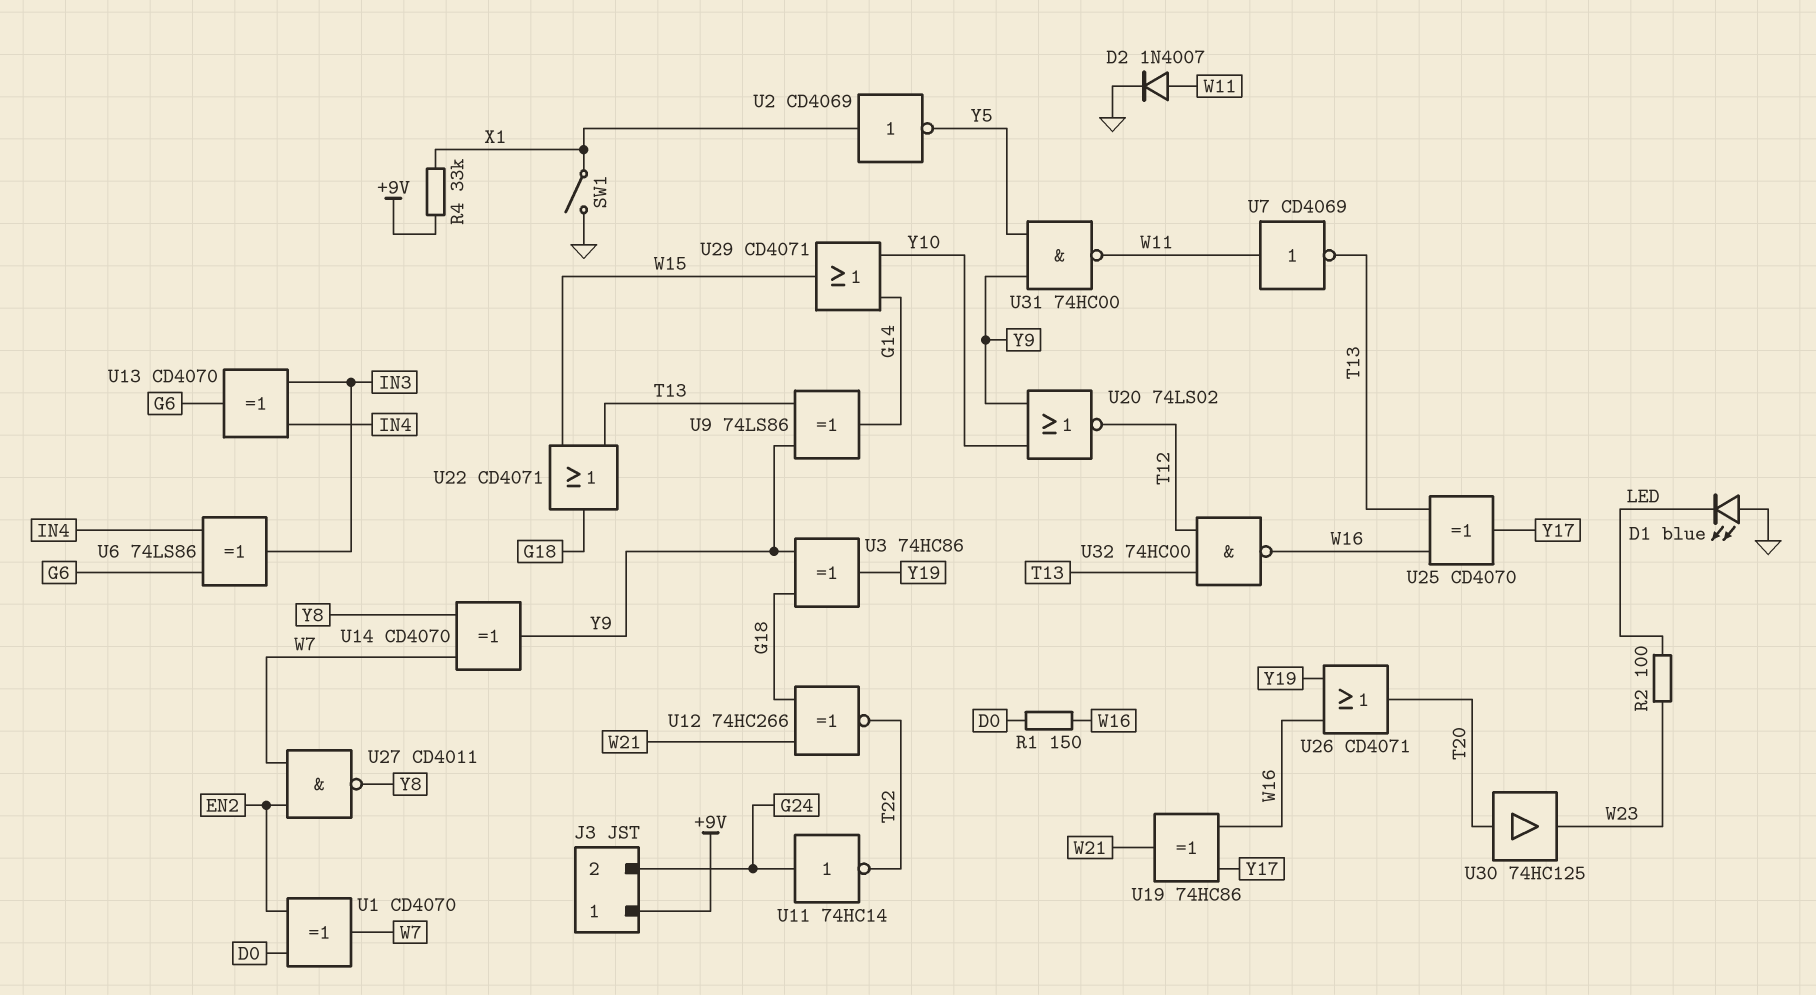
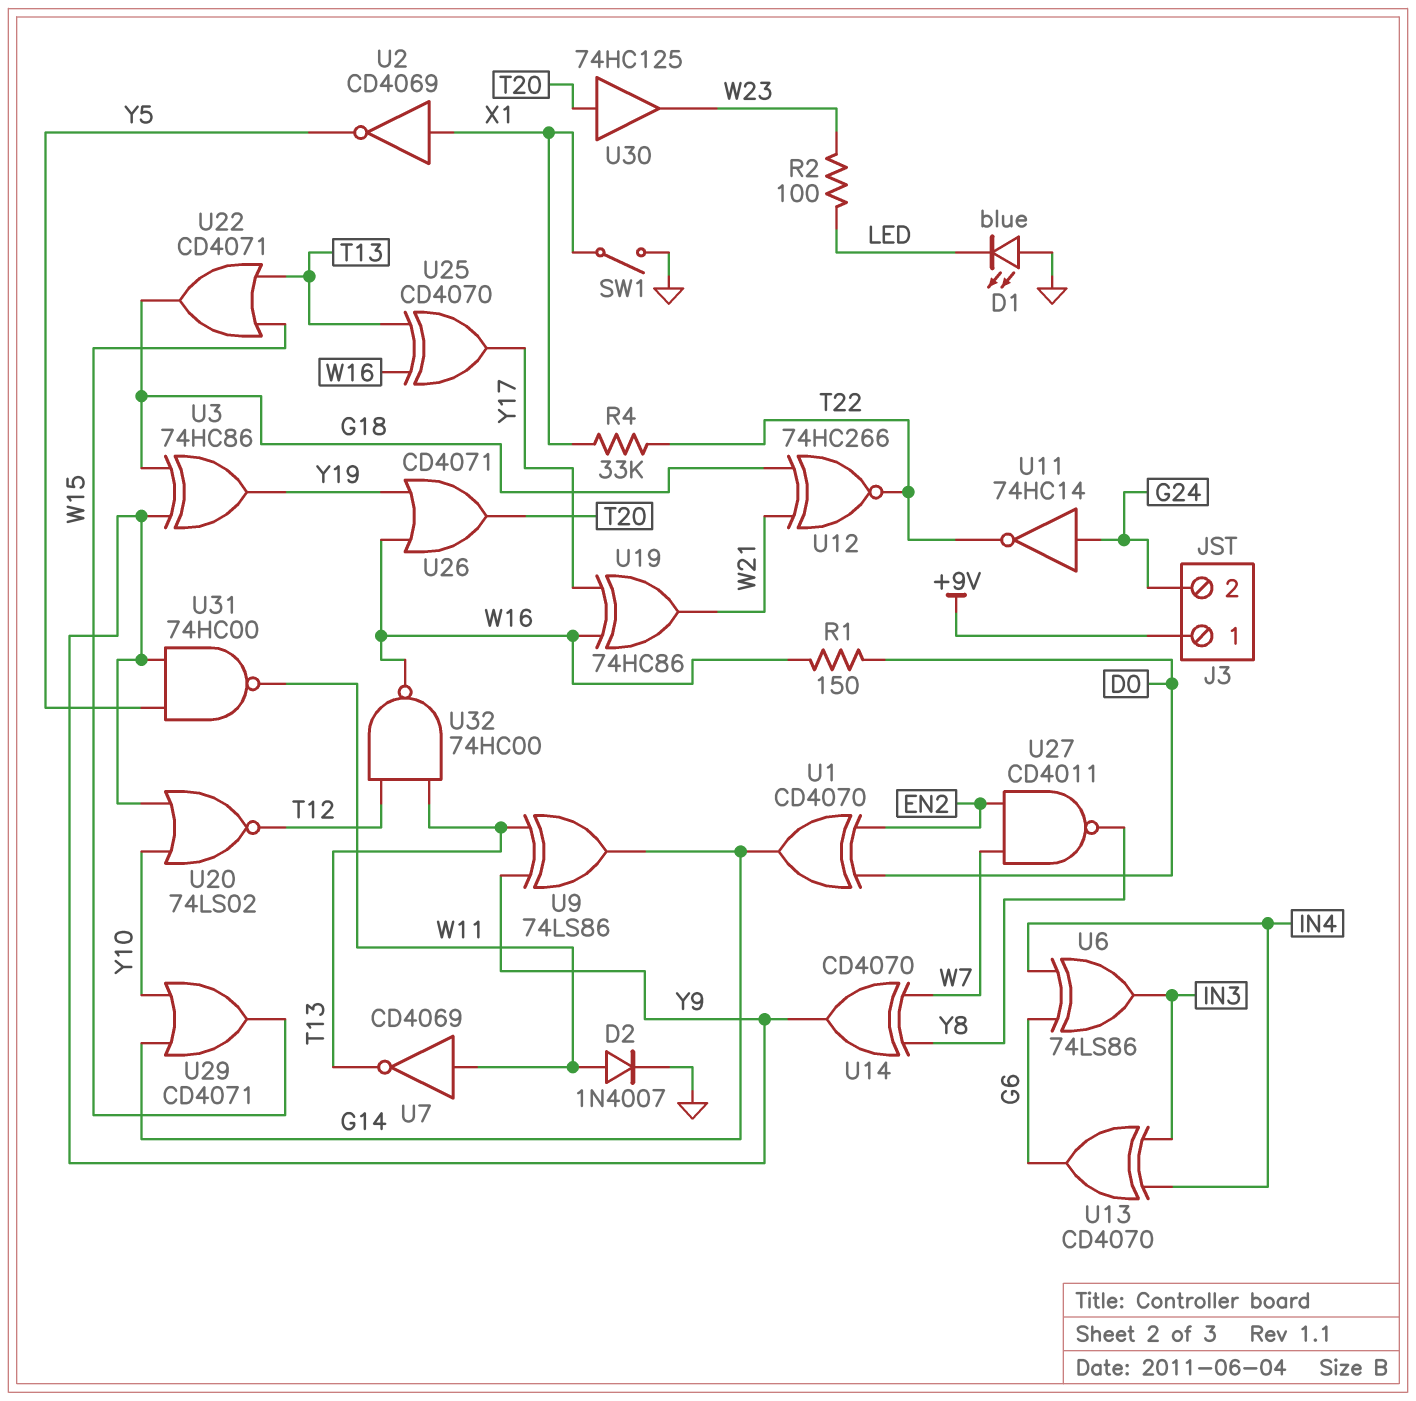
R4: 33k (+9V, X1) -> 33k (T22, X1)
U1: XOR CD4070 (in D0, in EN2, out W7) -> XOR CD4070 (in D0, in EN2, out G14)

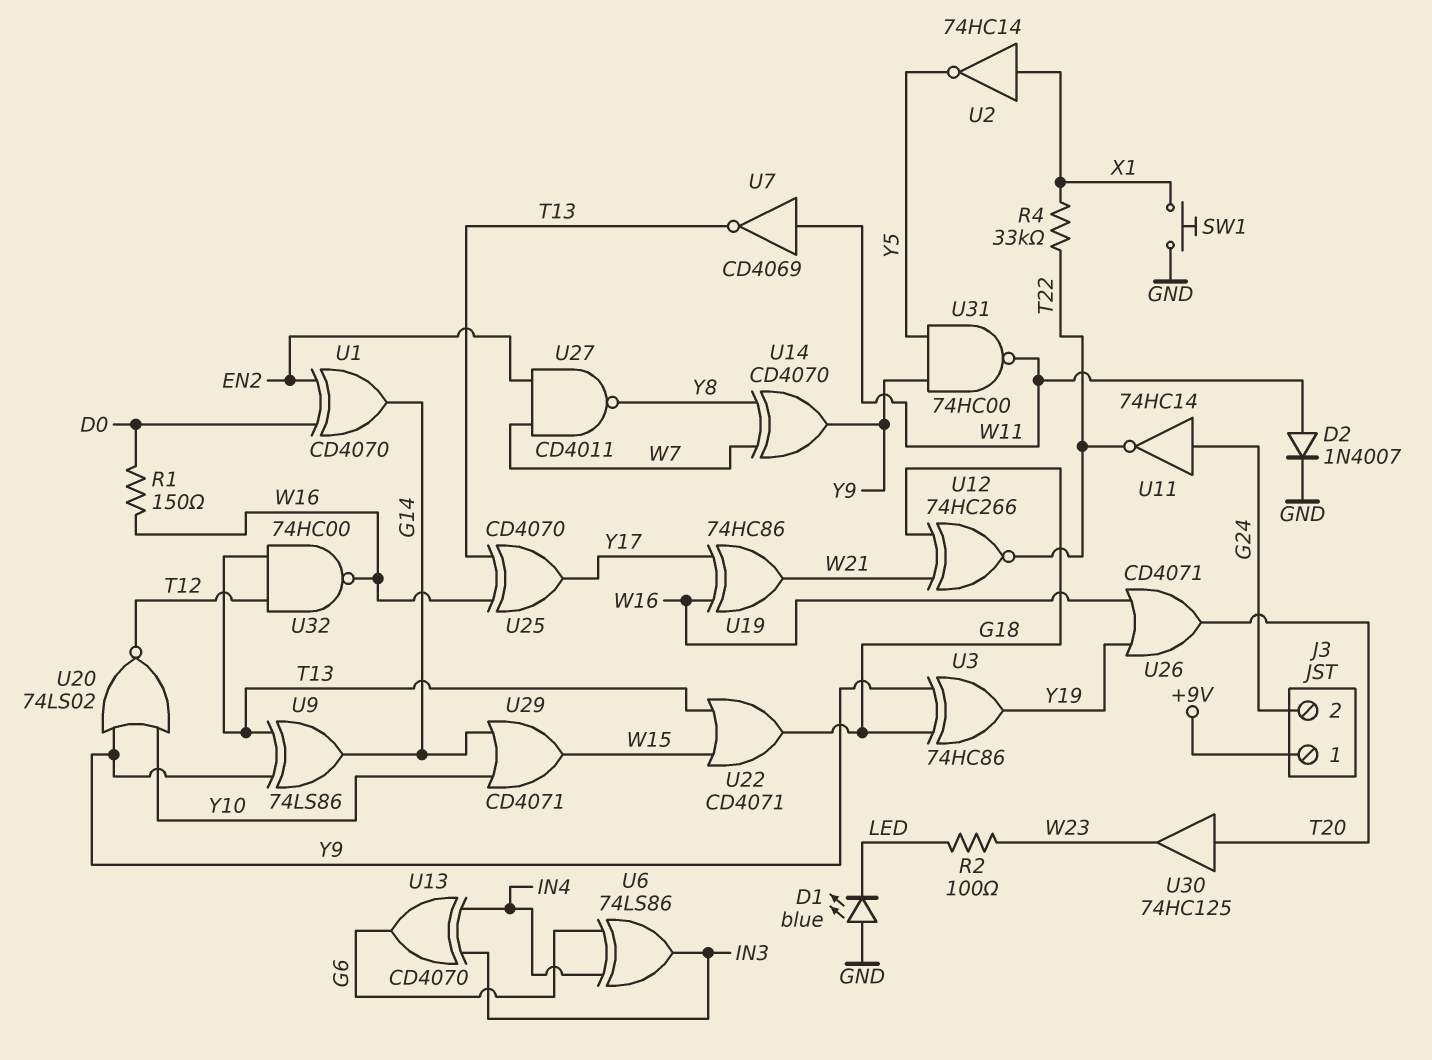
SW1: switch (GND, X1) -> button (GND, X1)
U2: NOT CD4069 (in X1, out Y5) -> NOT 74HC14 (in X1, out Y5)

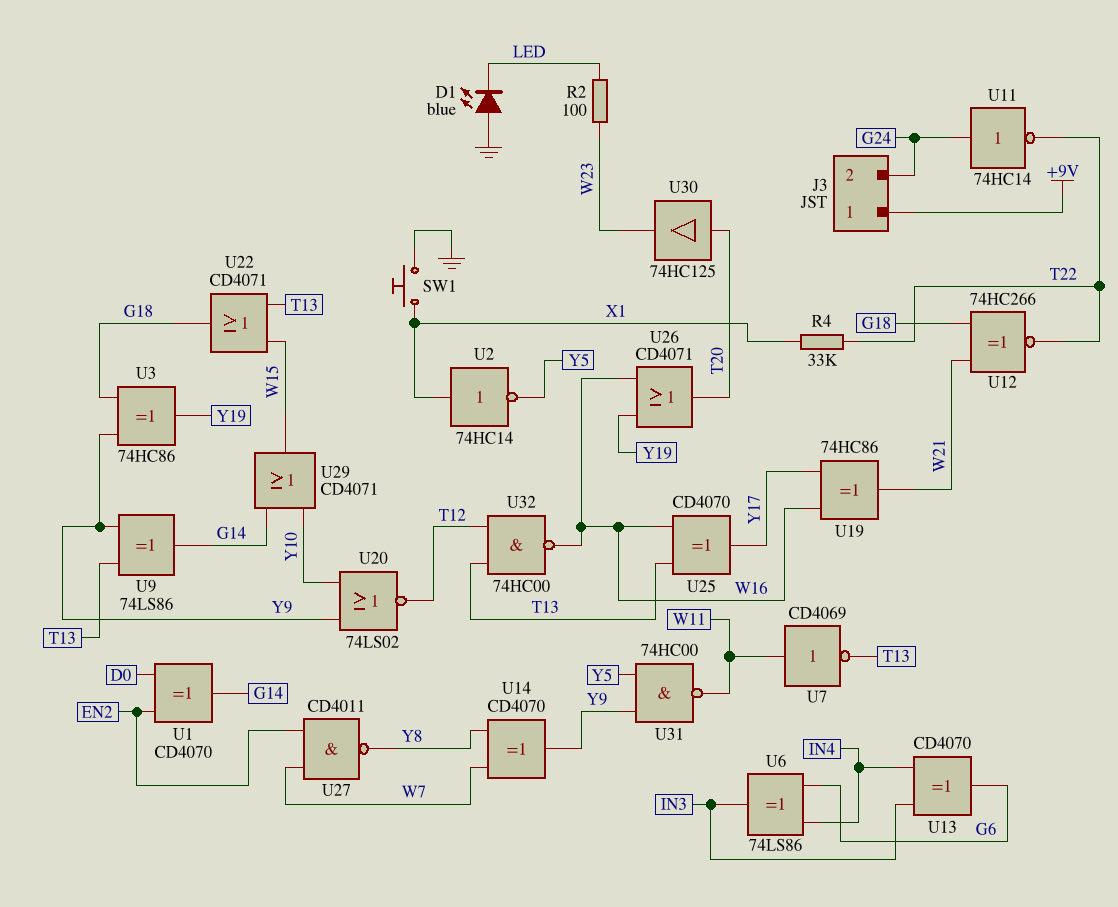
D2: diode 1N4007 (A W11, K GND) -> none
R1: 150 (D0, W16) -> none

